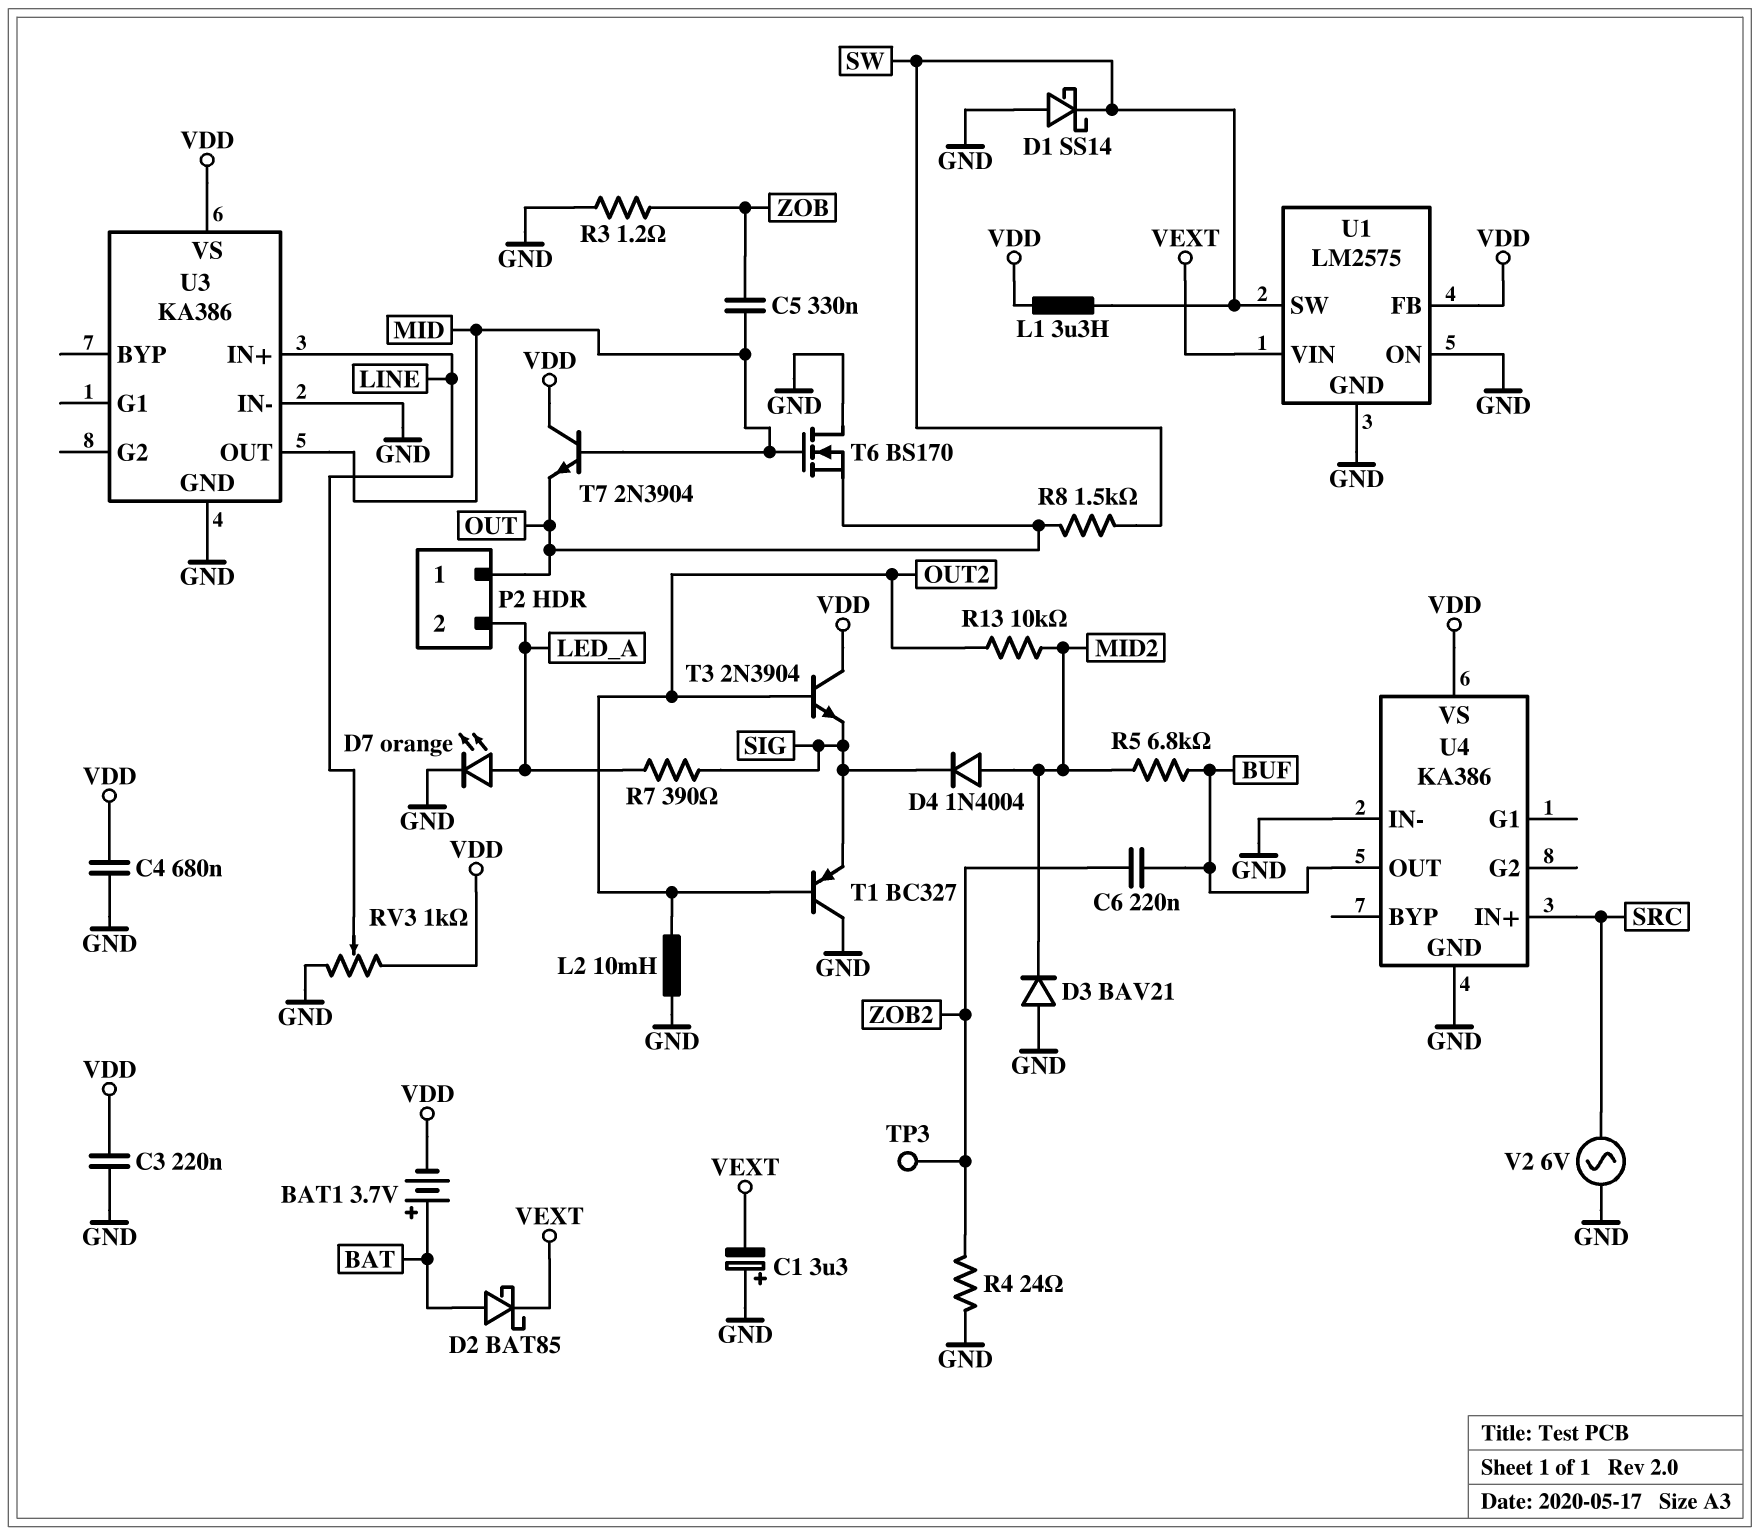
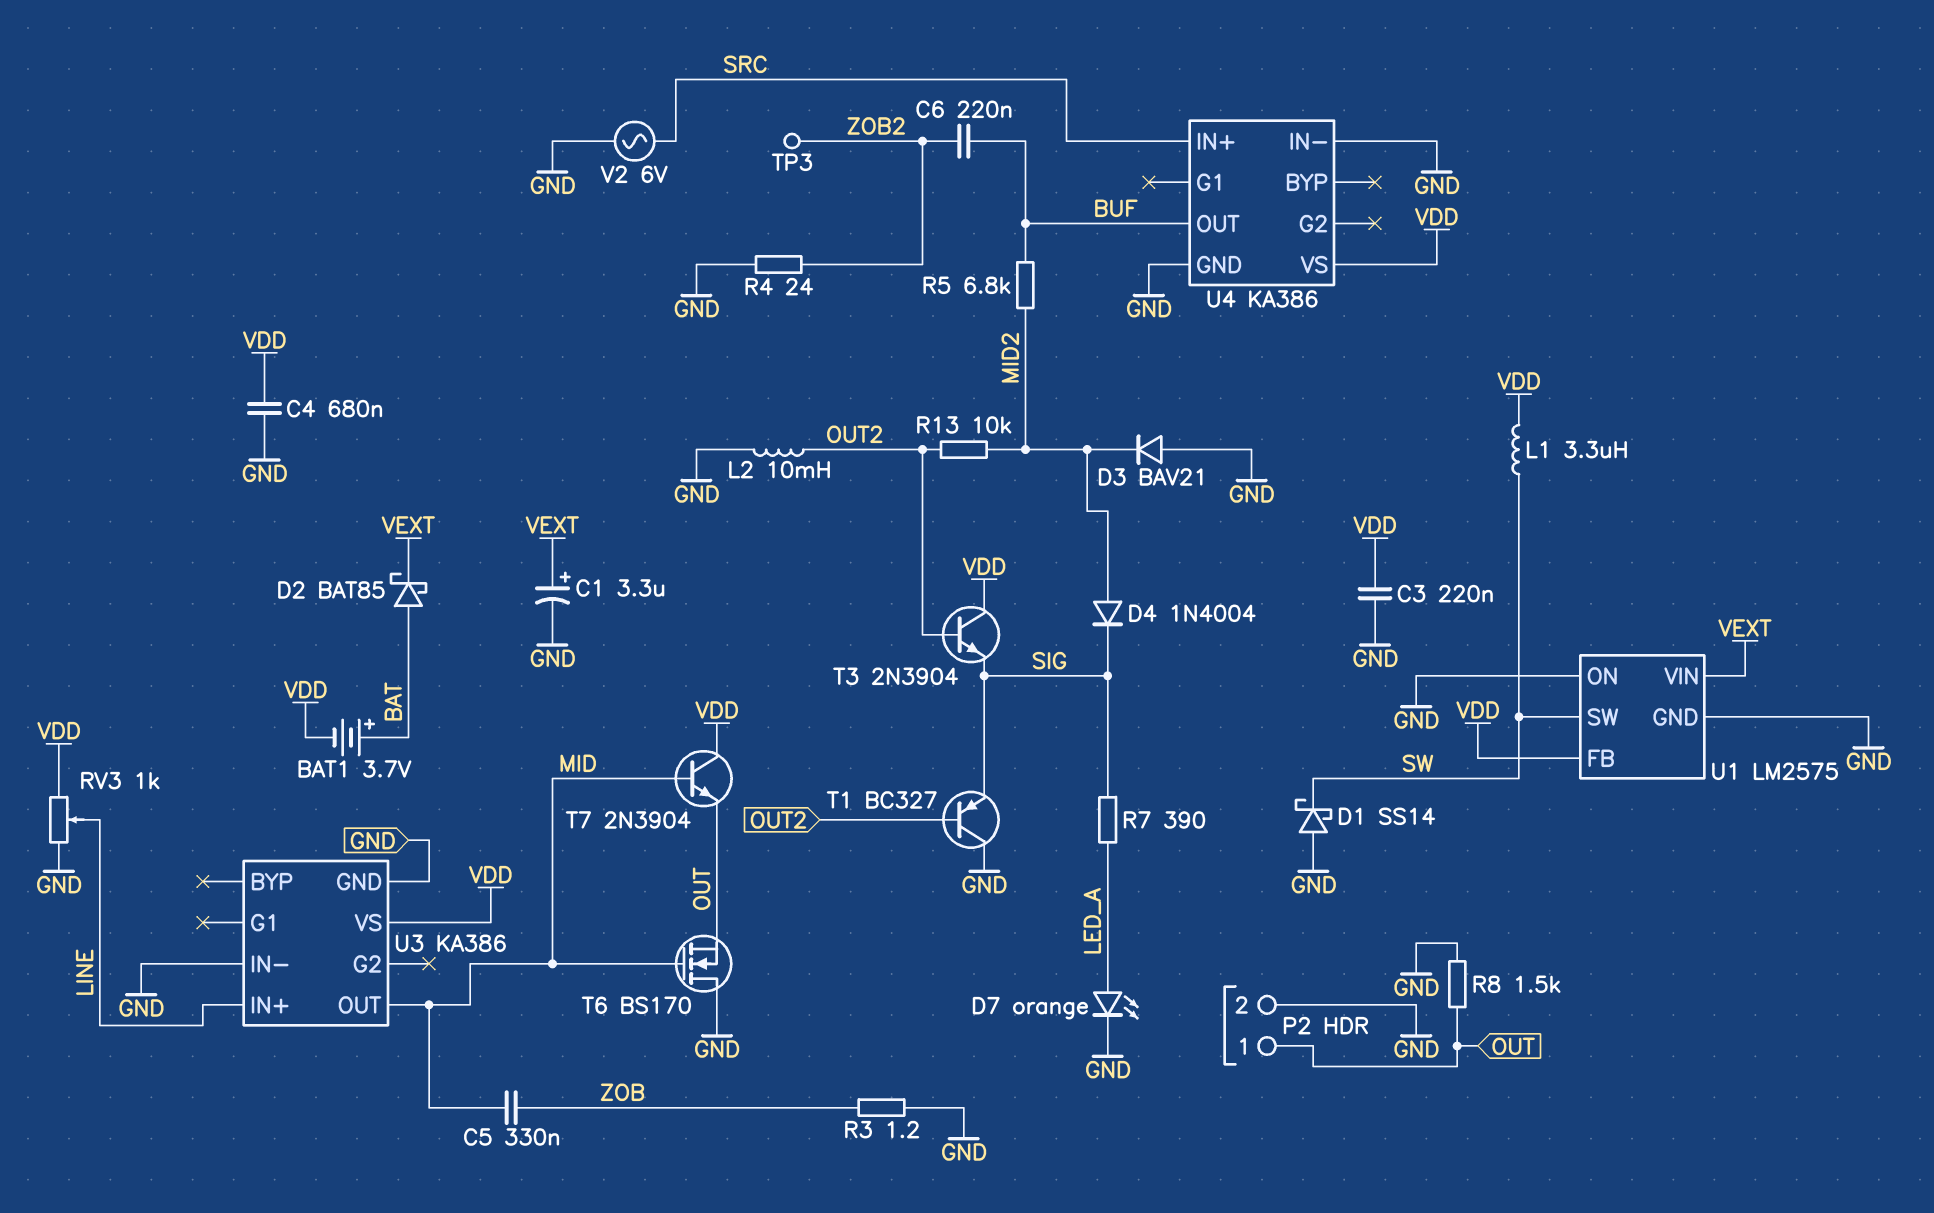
C1: 3.3uF (plus GND, minus VEXT) -> 3.3uF (plus VEXT, minus GND)
P2 pin 2: LED_A -> GND
R8: 1.5k (OUT, SW) -> 1.5k (GND, OUT)

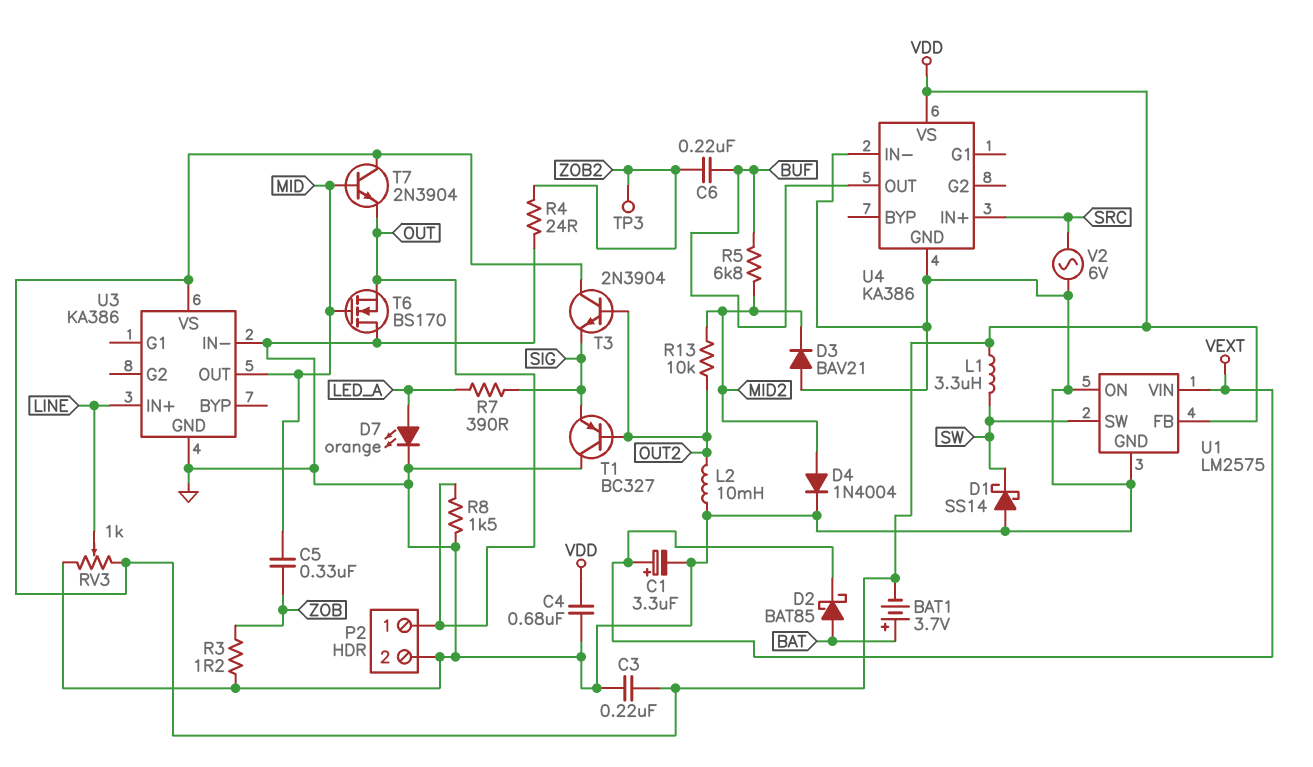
D4: diode 1N4004 (A MID2, K SIG) -> diode 1N4004 (A MID2, K GND)

